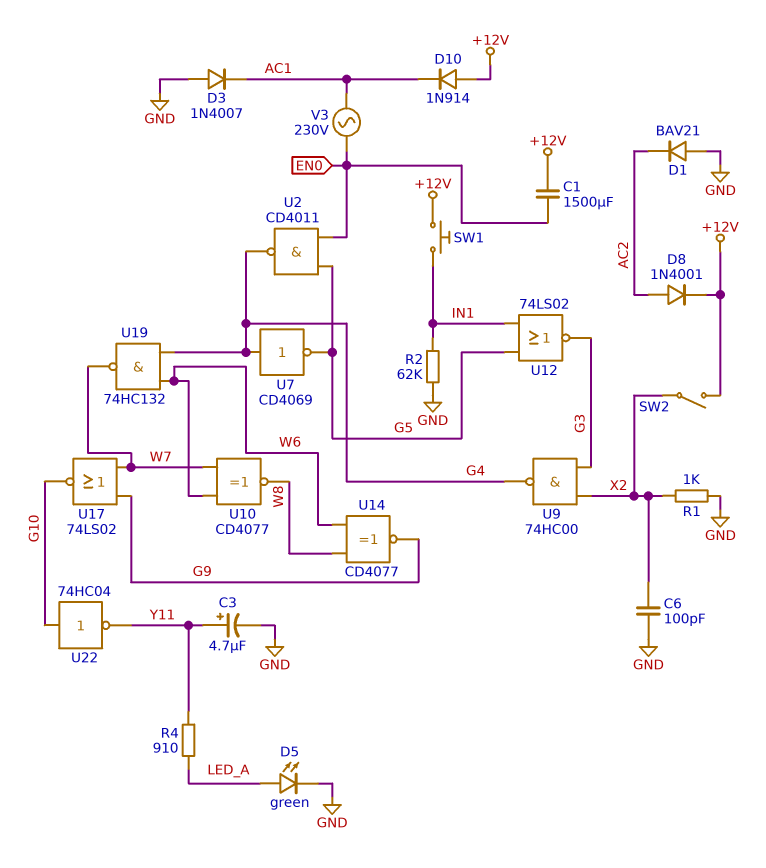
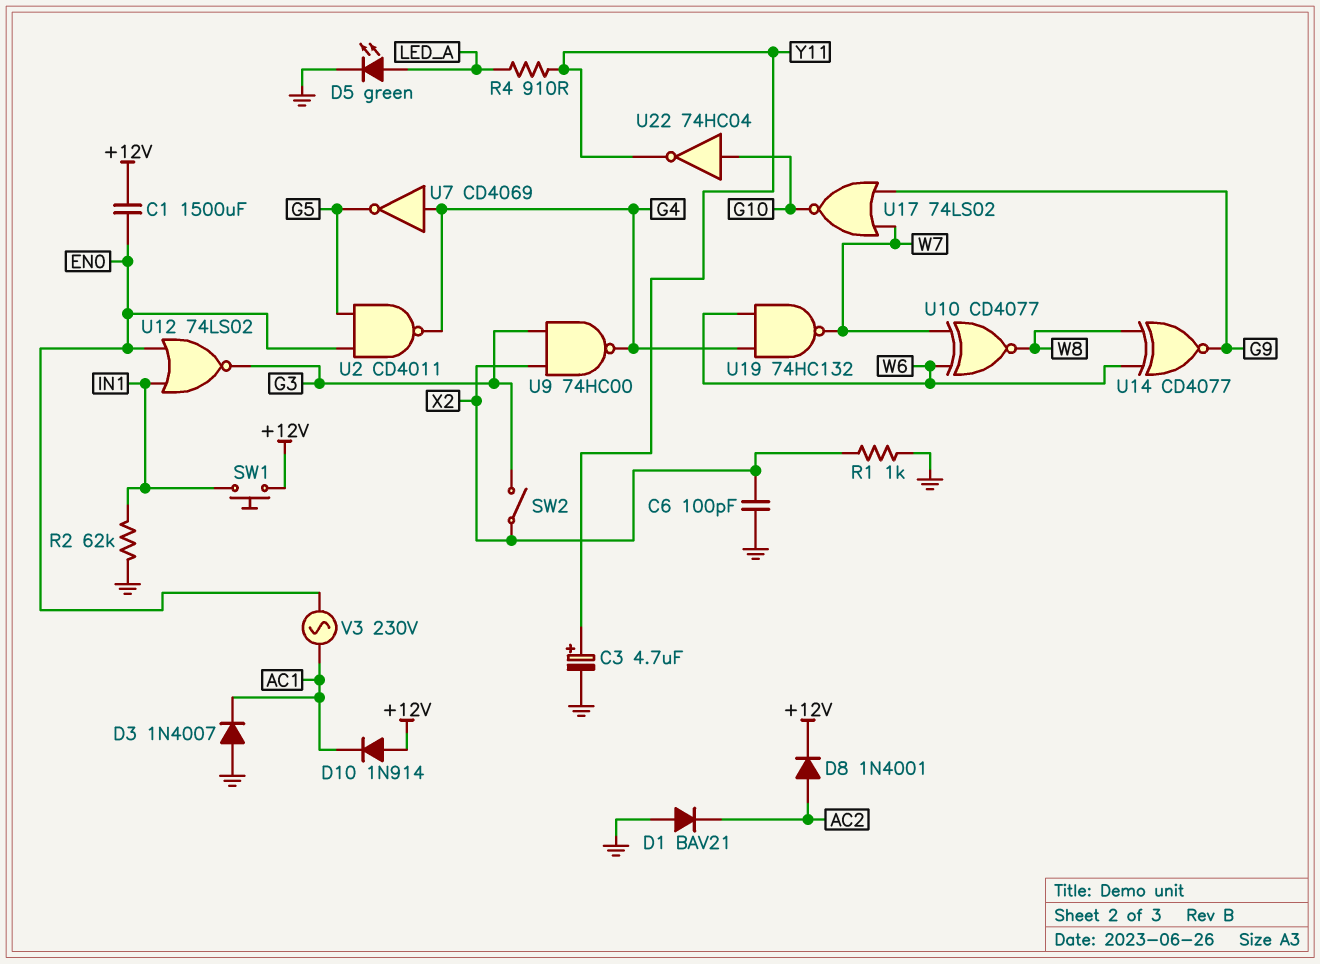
SW2: switch (+12V, X2) -> switch (G3, X2)
U12: NOR 74LS02 (in G5, in IN1, out G3) -> NOR 74LS02 (in EN0, in IN1, out G3)

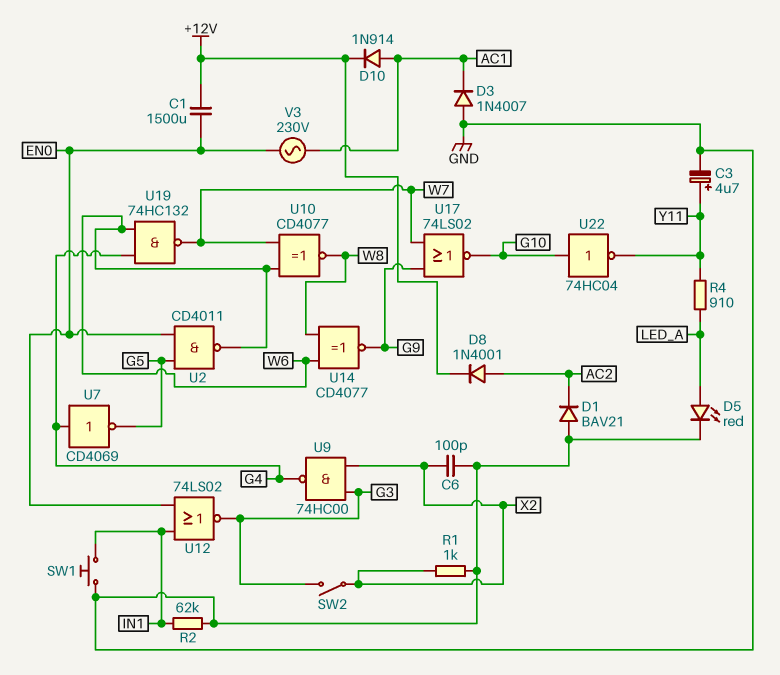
D5: LED green (A LED_A, K GND) -> LED red (A LED_A, K GND)
D10: diode 1N914 (A +12V, K AC1) -> diode 1N914 (A AC1, K +12V)
SW1: button (+12V, IN1) -> button (GND, IN1)
U2: NAND CD4011 (in EN0, in G5, out G4) -> NAND CD4011 (in EN0, in G5, out W6)

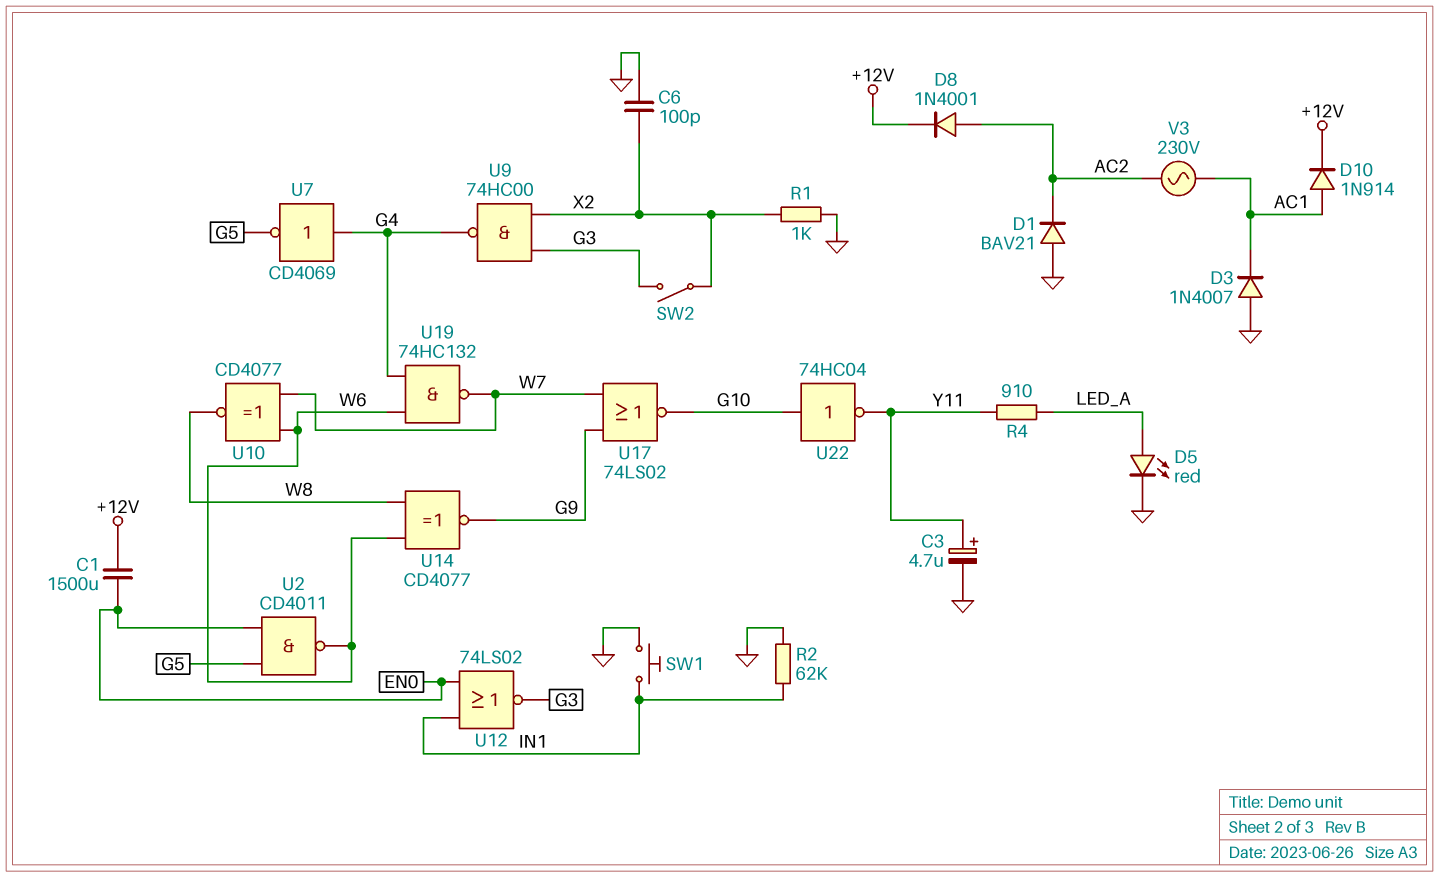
V3: AC 230V (AC1, EN0) -> AC 230V (AC1, AC2)

